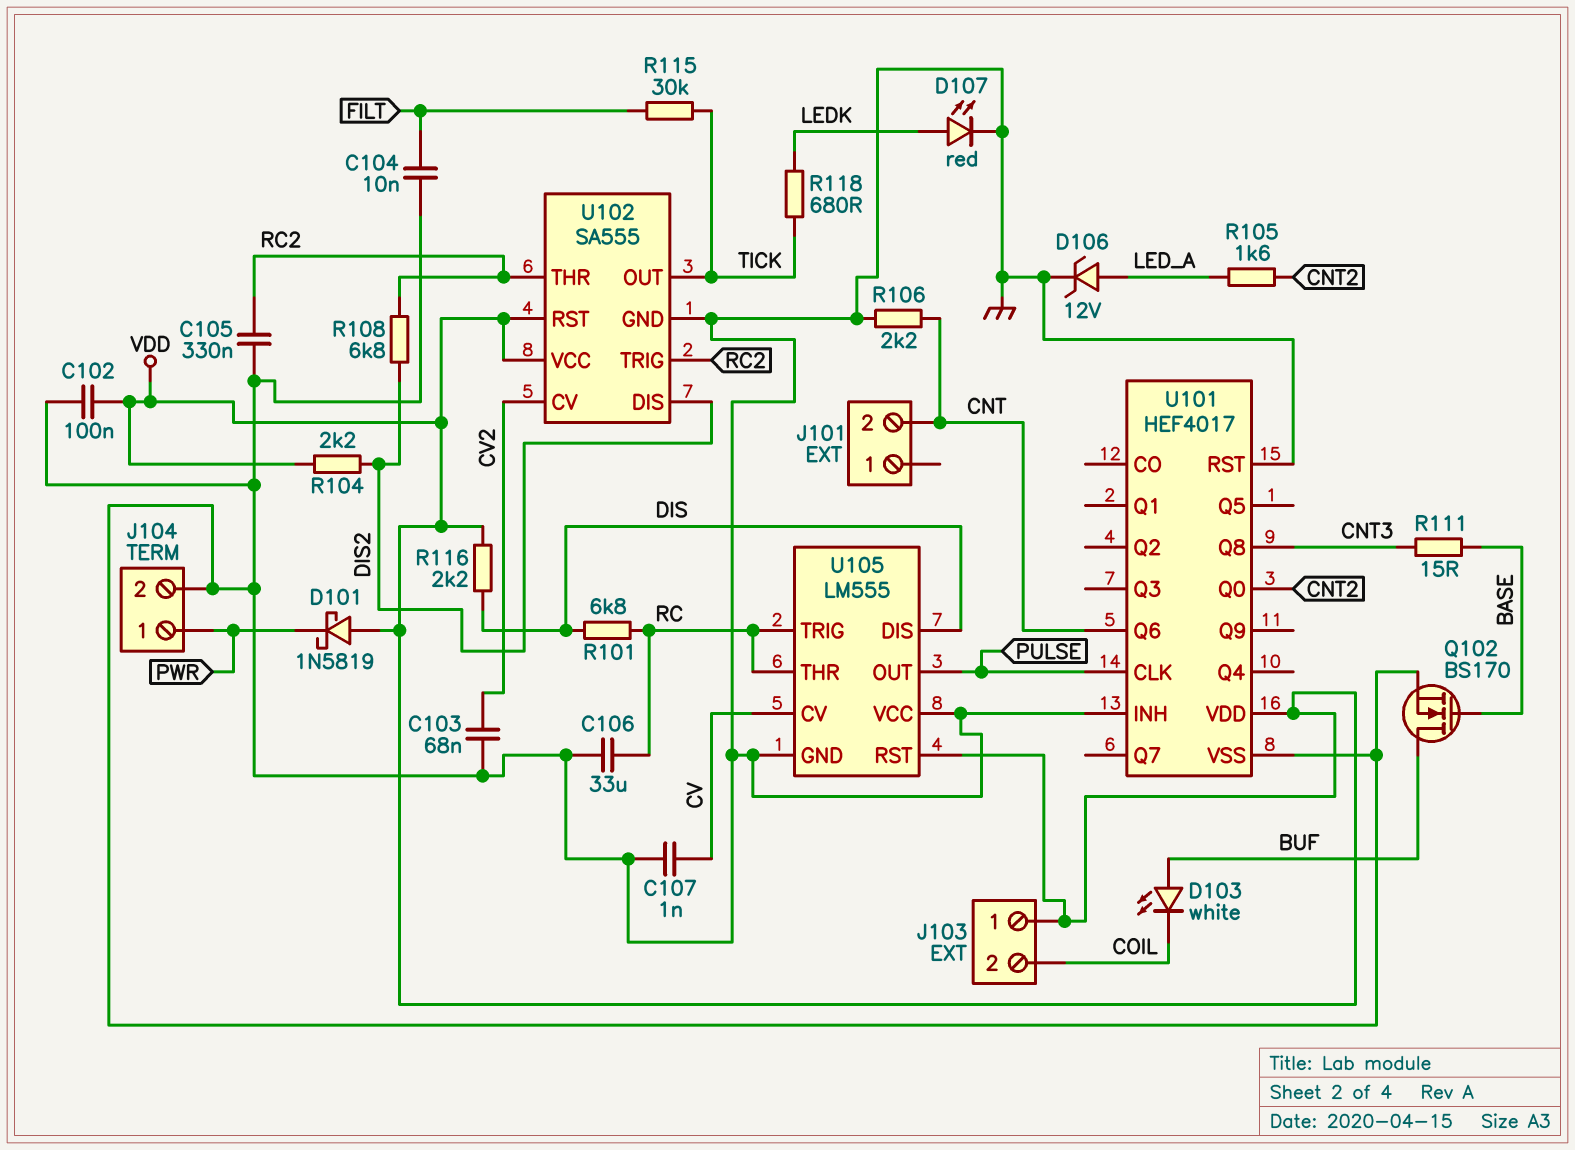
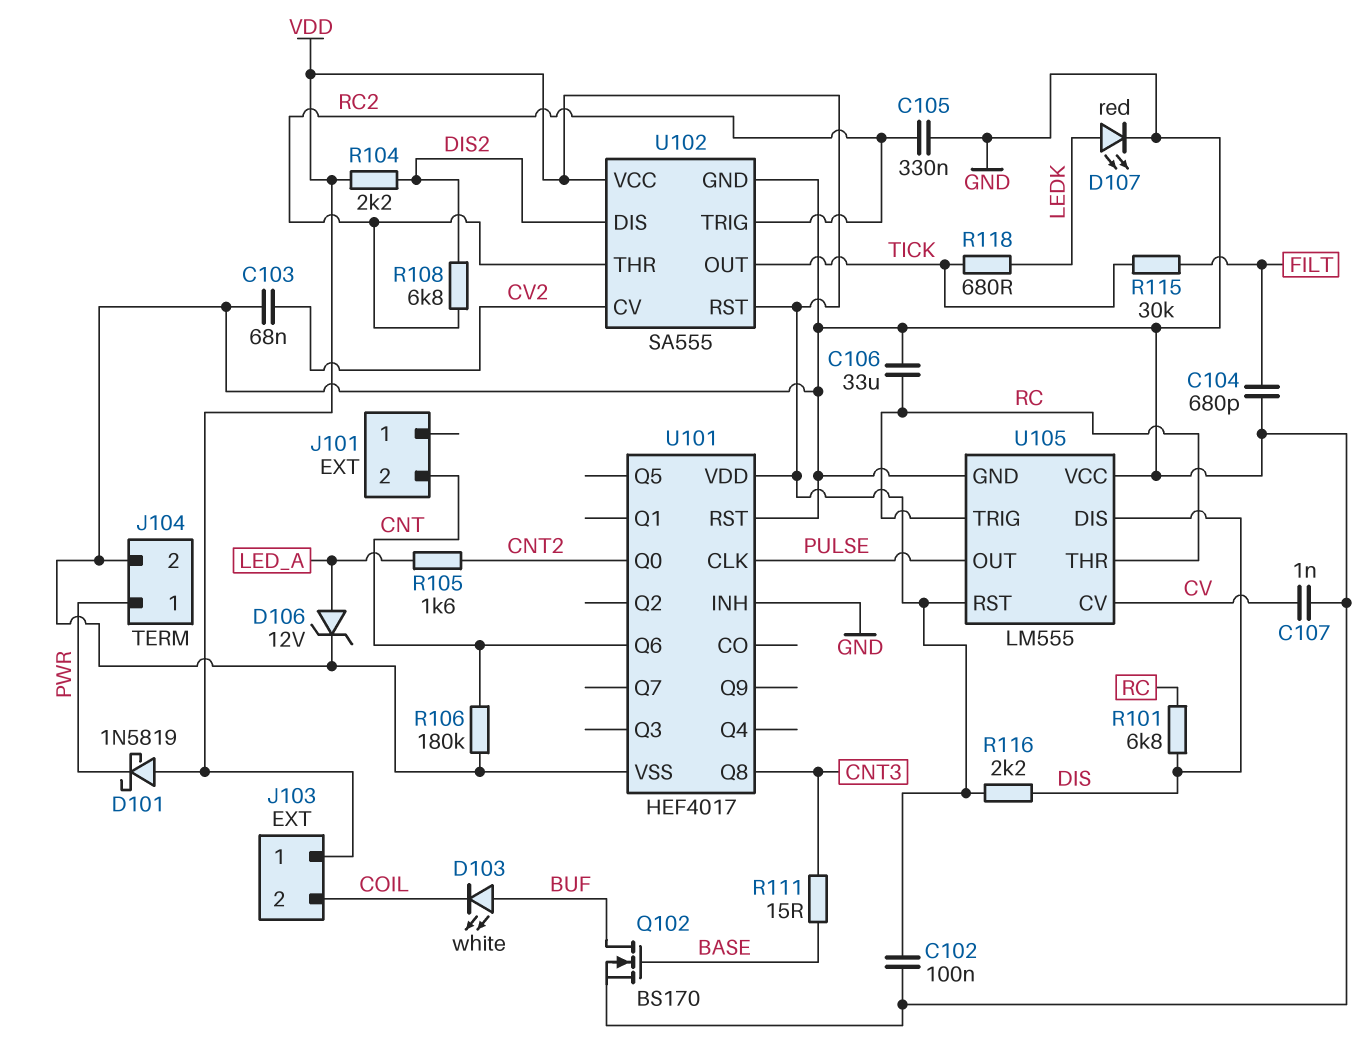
C104: 10nF (FILT, GND) -> 680pF (FILT, GND)
R106: 2.2k (CNT, GND) -> 180k (CNT, GND)

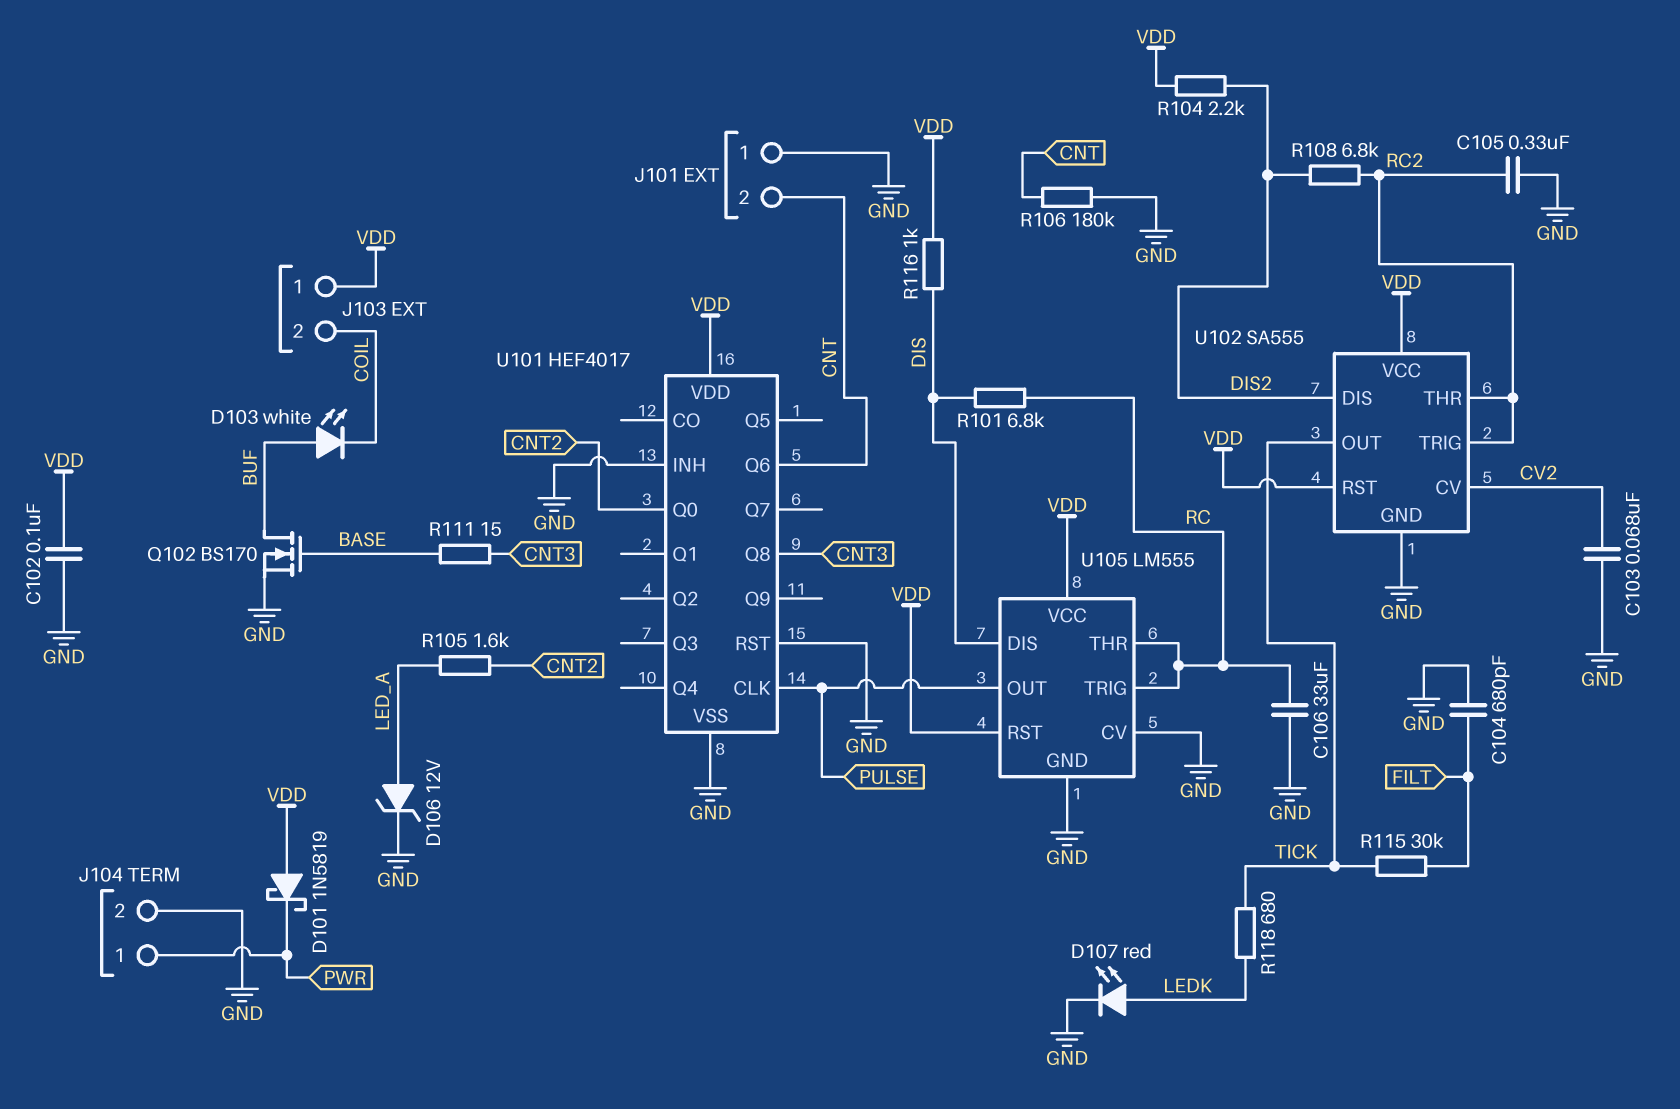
C107: 1nF (CV, GND) -> none
J101 pin 1: none -> GND
R116: 2.2k (DIS, VDD) -> 1k (DIS, VDD)
U105 pin CV: CV -> GND
U105 pin VCC: GND -> VDD

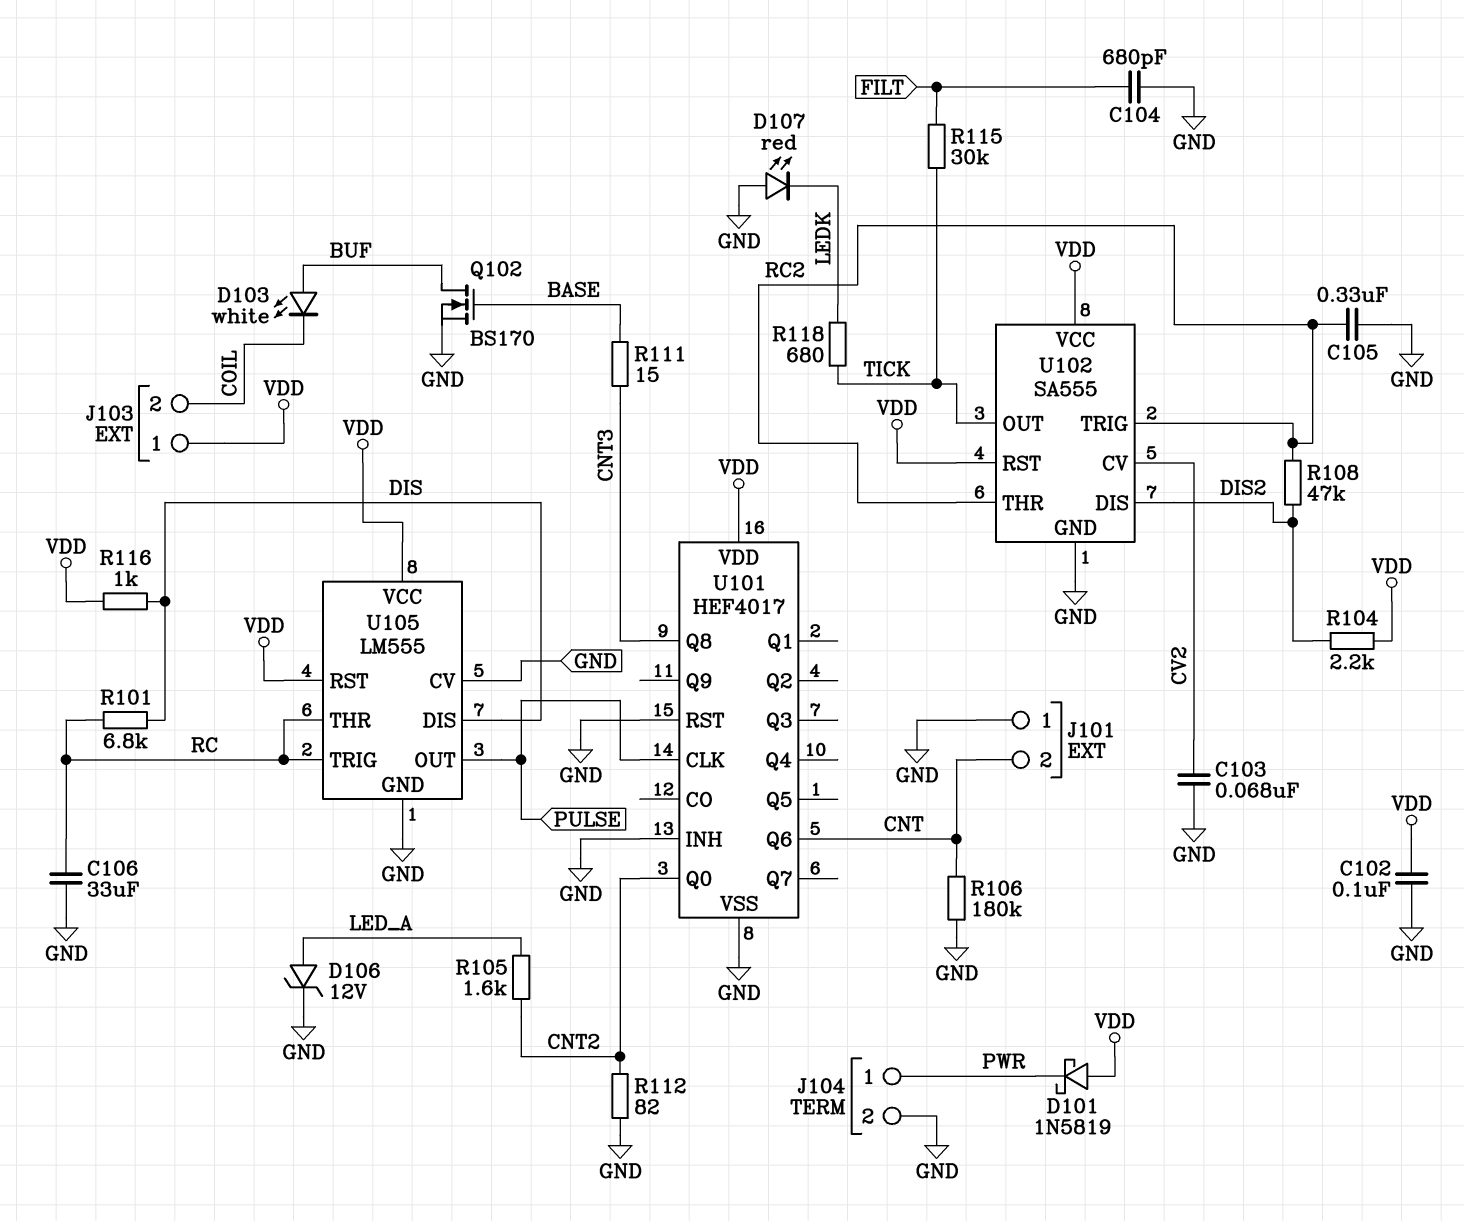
D107: LED red (A LEDK, K GND) -> LED red (A GND, K LEDK)
R108: 6.8k (DIS2, RC2) -> 47k (DIS2, RC2)
R112: none -> 82 (CNT2, GND)

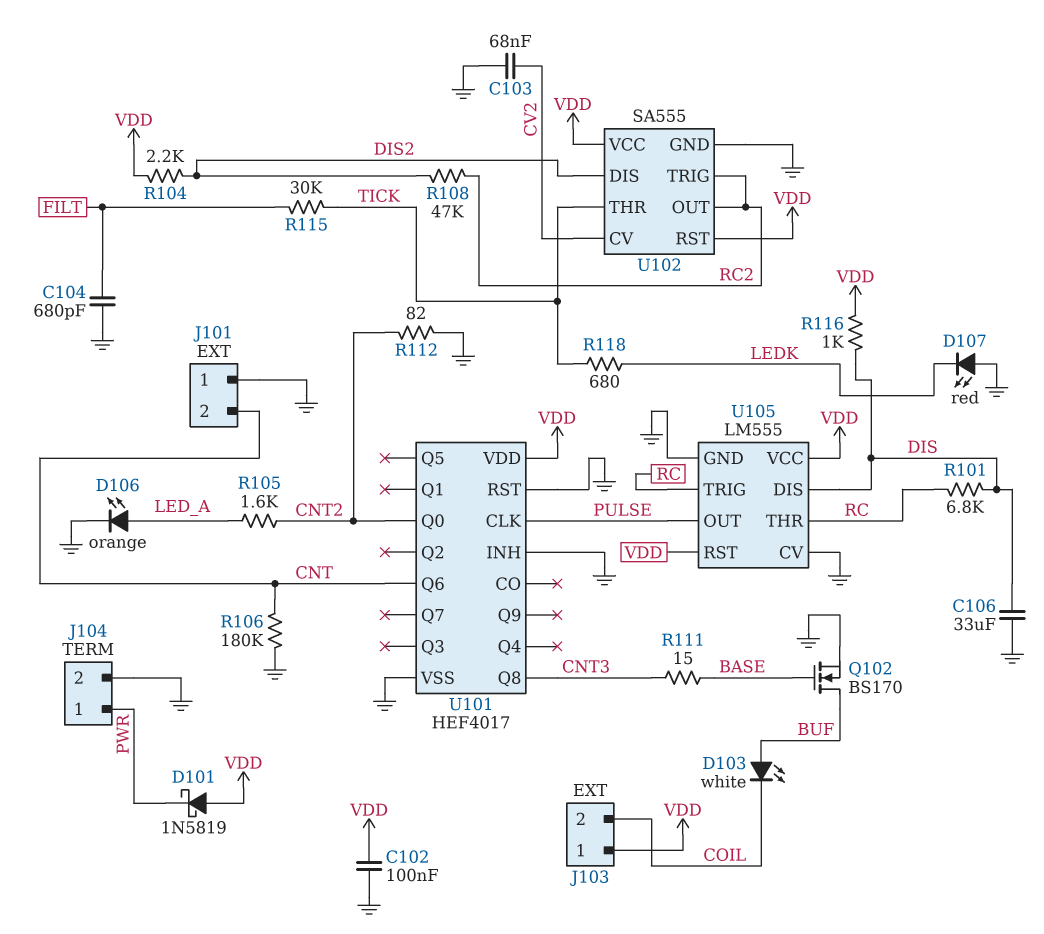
C105: 330nF (GND, RC2) -> none
C106: 33uF (GND, RC) -> 33uF (DIS, GND)
D106: zener 12V (A LED_A, K GND) -> LED orange (A LED_A, K GND)
U102 pin OUT: TICK -> RC2
U102 pin THR: RC2 -> TICK

